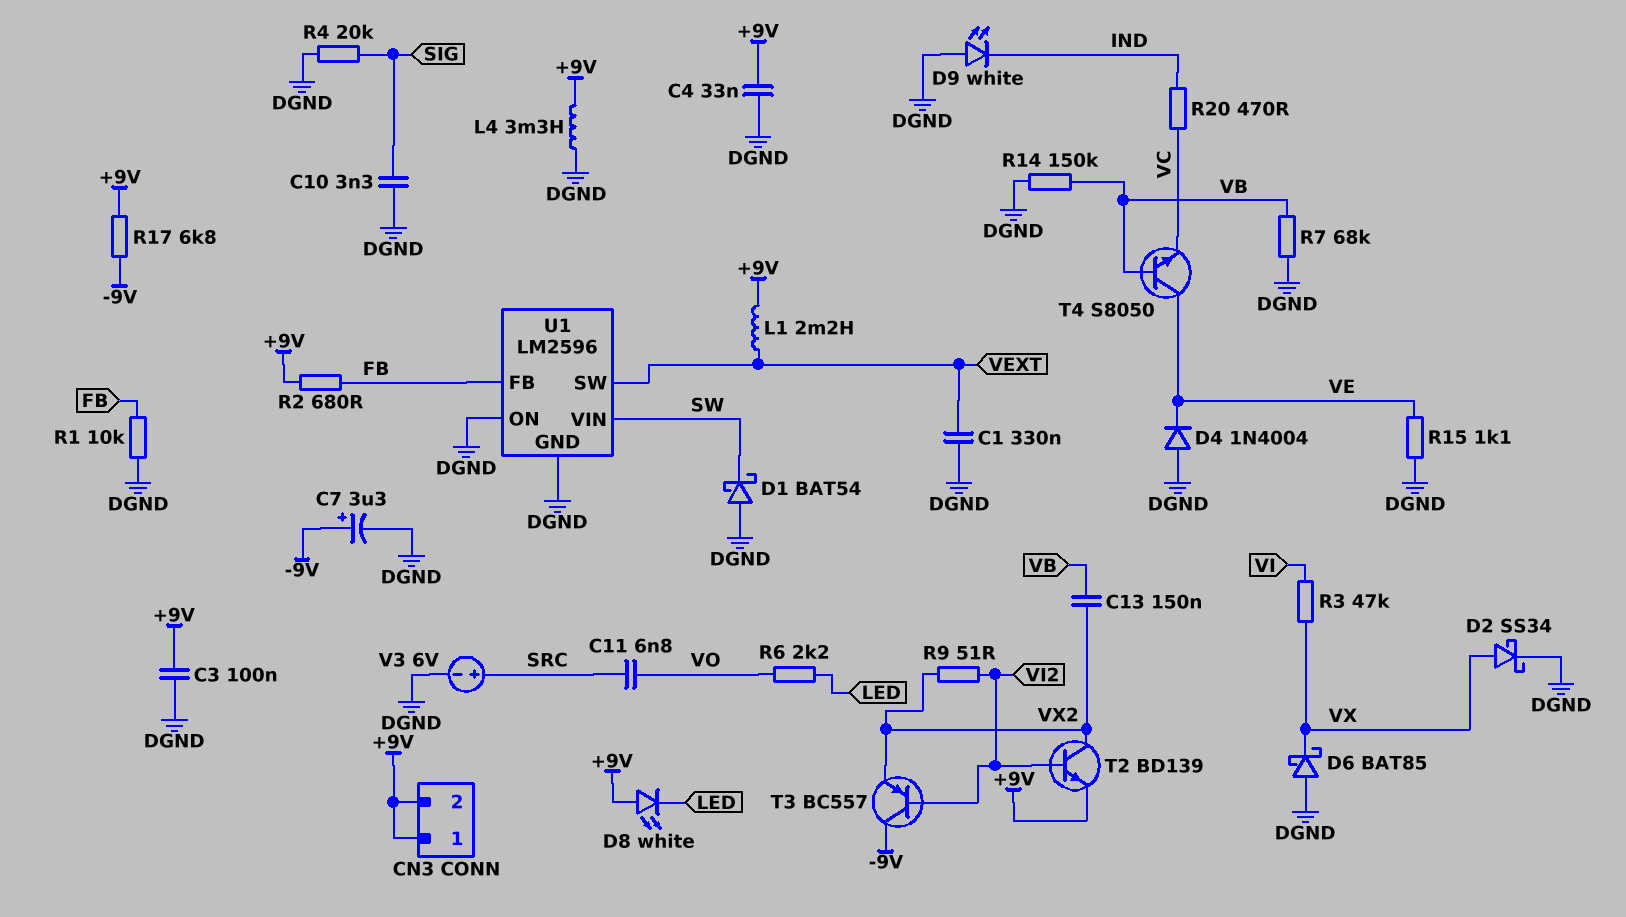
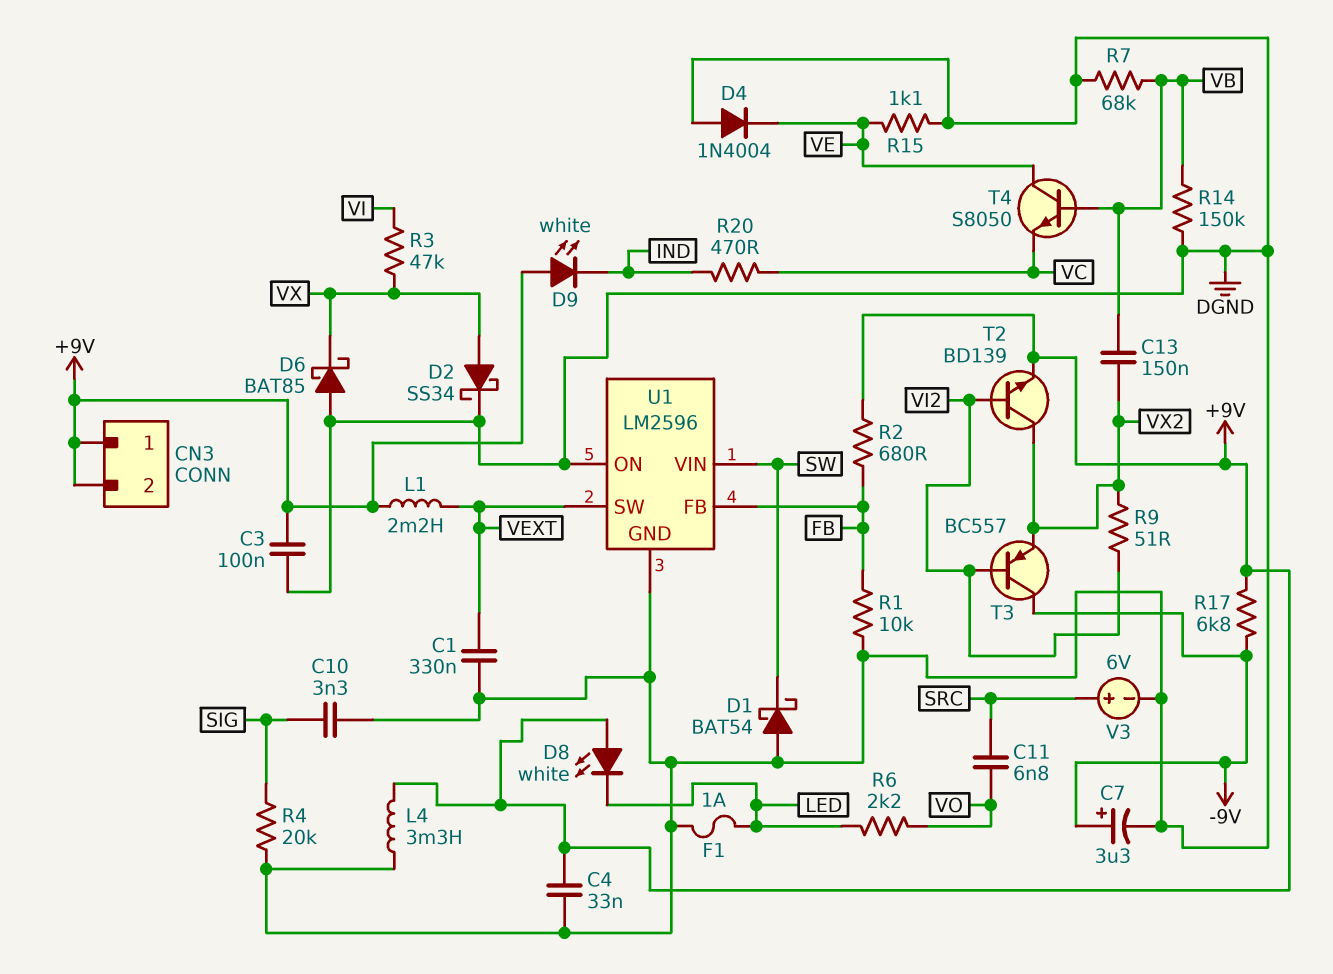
D9: LED white (A DGND, K IND) -> LED white (A +9V, K IND)
F1: none -> 1A (DGND, LED)

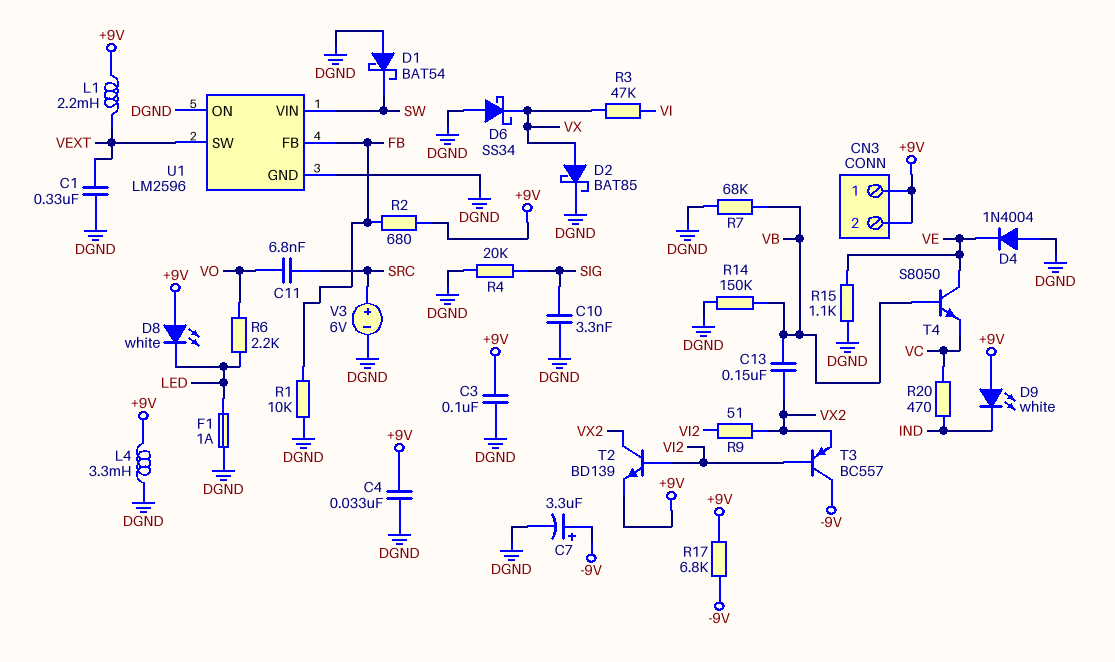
D2: schottky SS34 (A VX, K DGND) -> schottky BAT85 (A VX, K DGND)
D6: schottky BAT85 (A DGND, K VX) -> schottky SS34 (A DGND, K VX)

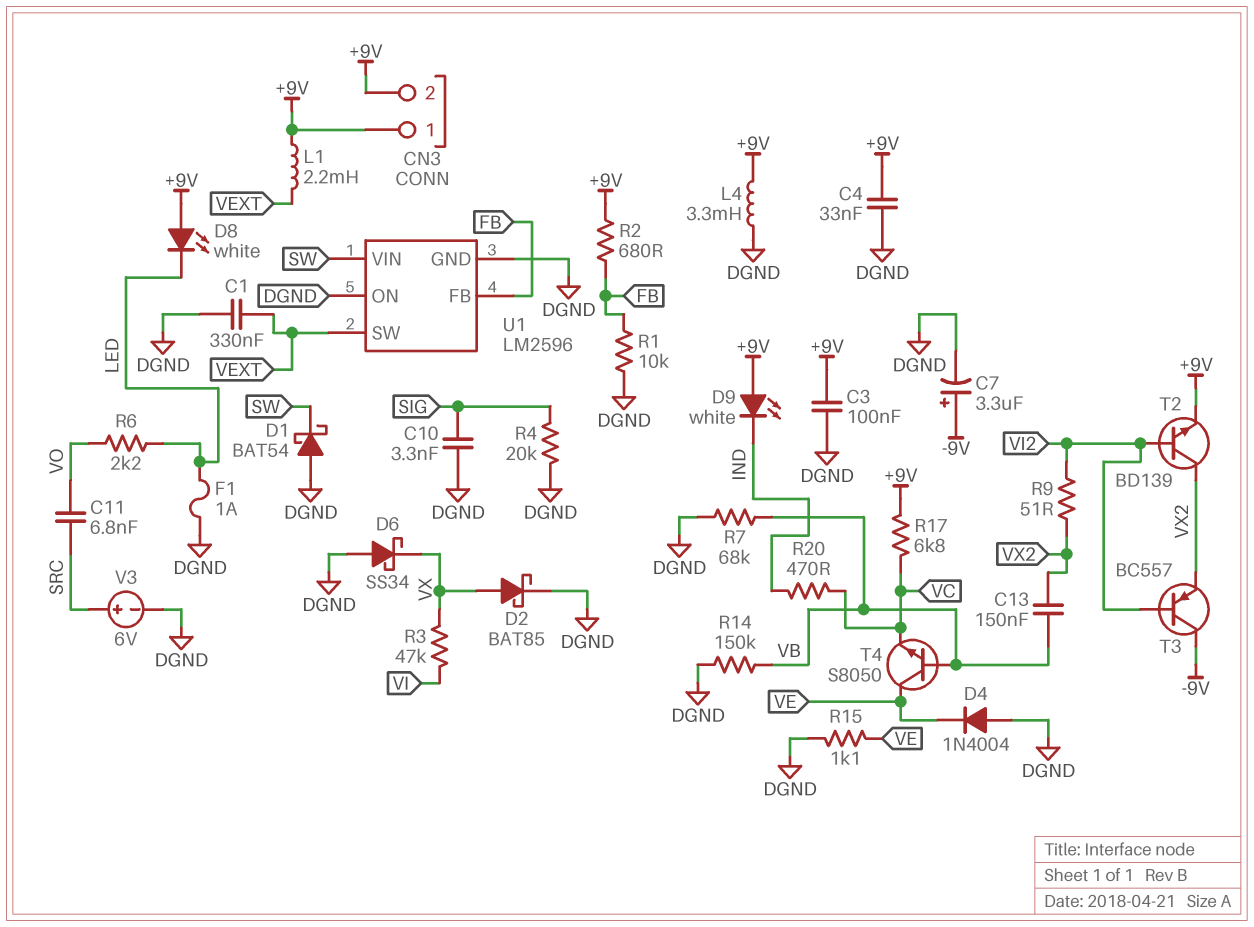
R17: 6.8k (+9V, -9V) -> 6.8k (+9V, VC)

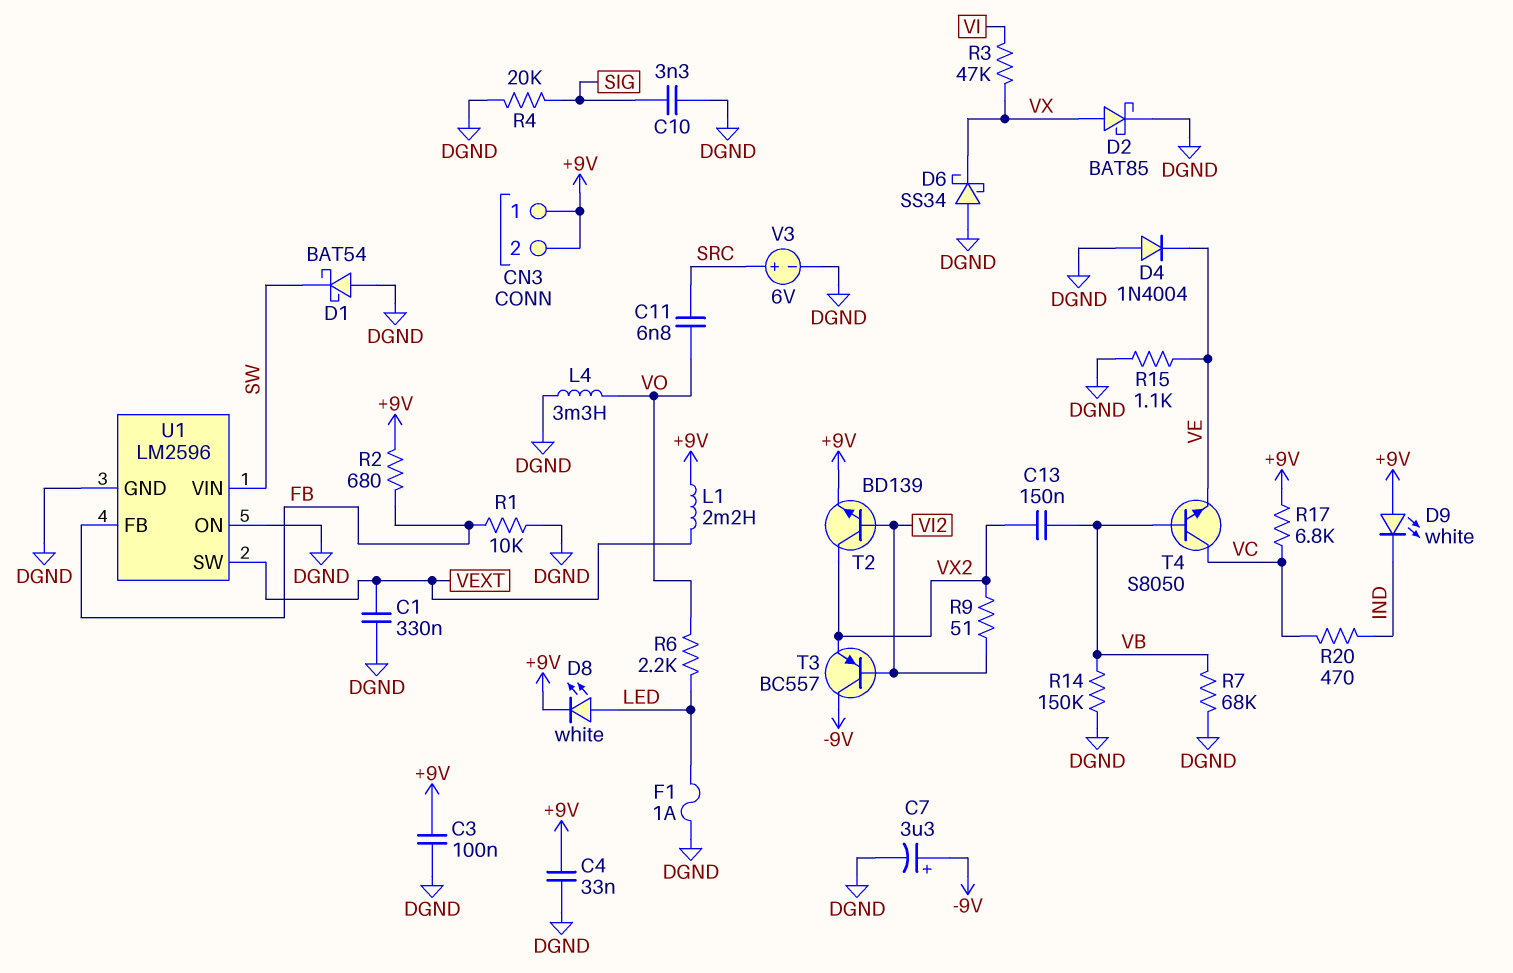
D8: LED white (A +9V, K LED) -> LED white (A LED, K +9V)
L4: 3.3mH (+9V, DGND) -> 3.3mH (DGND, VO)
T4: NPN S8050 (B VB, C VE, E VC) -> NPN S8050 (B VB, C VC, E VE)

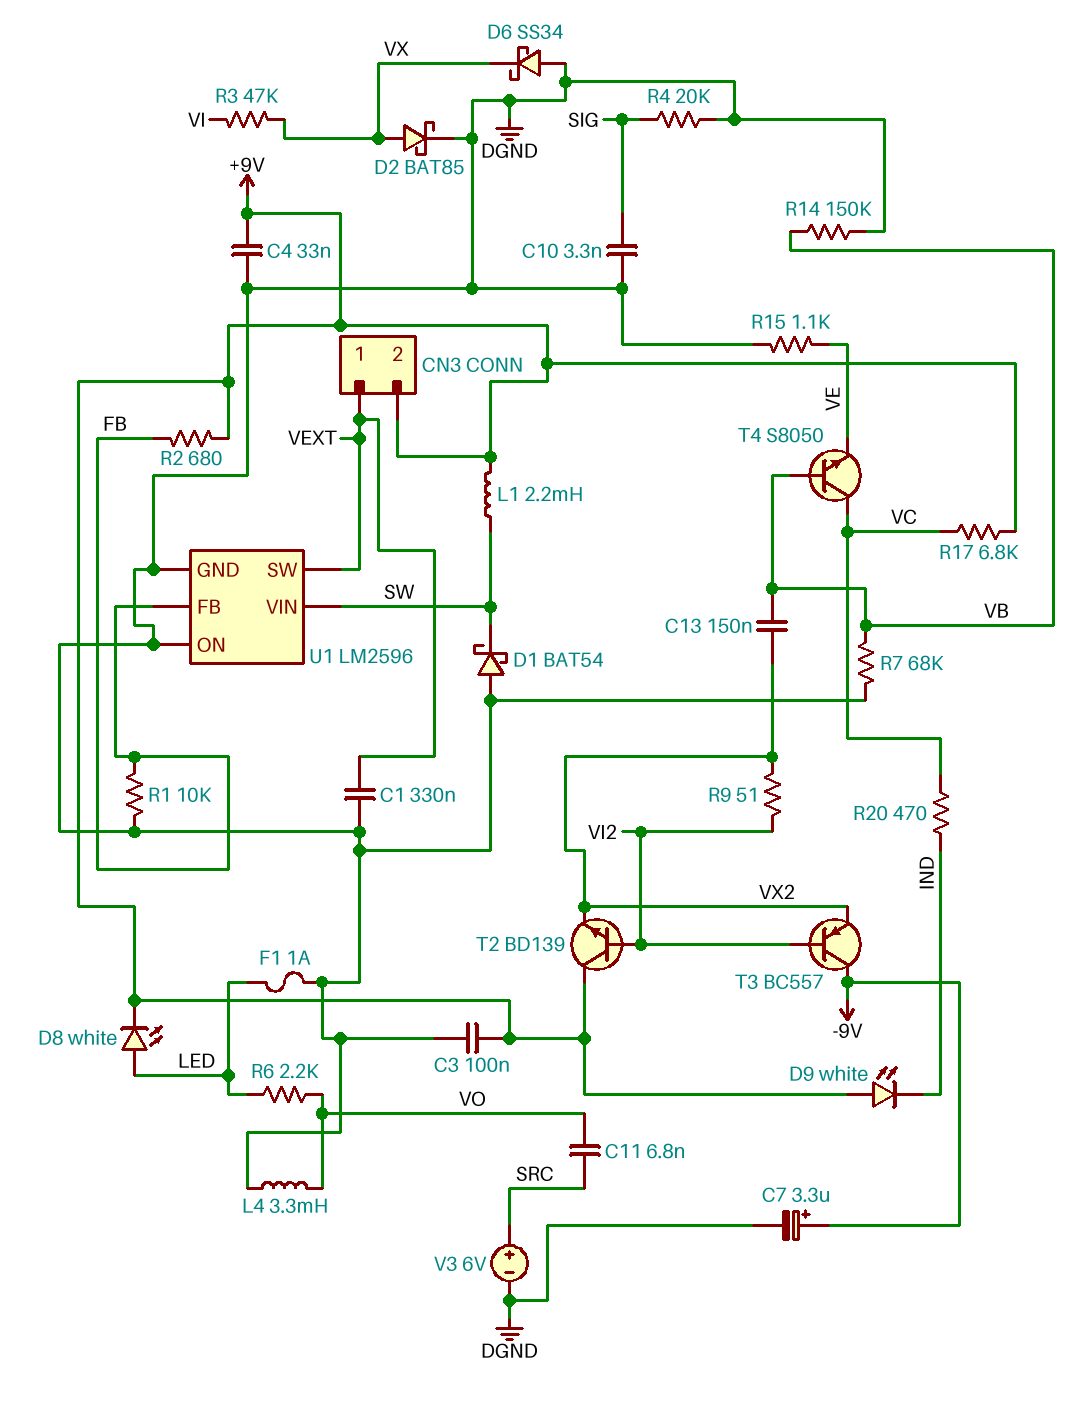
CN3 pin 1: +9V -> VEXT
D4: diode 1N4004 (A DGND, K VE) -> none
L1: 2.2mH (+9V, VEXT) -> 2.2mH (+9V, SW)
T2: NPN BD139 (B VI2, C VX2, E +9V) -> NPN BD139 (B VI2, C +9V, E VX2)

